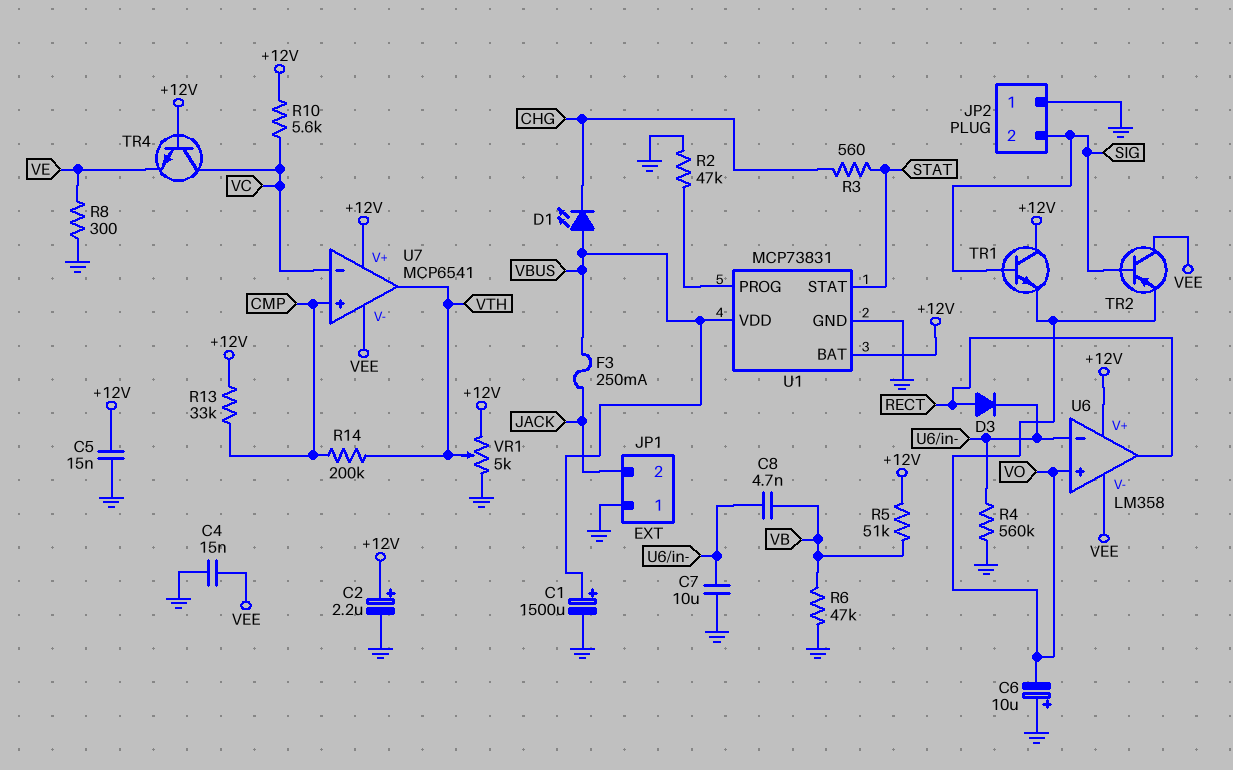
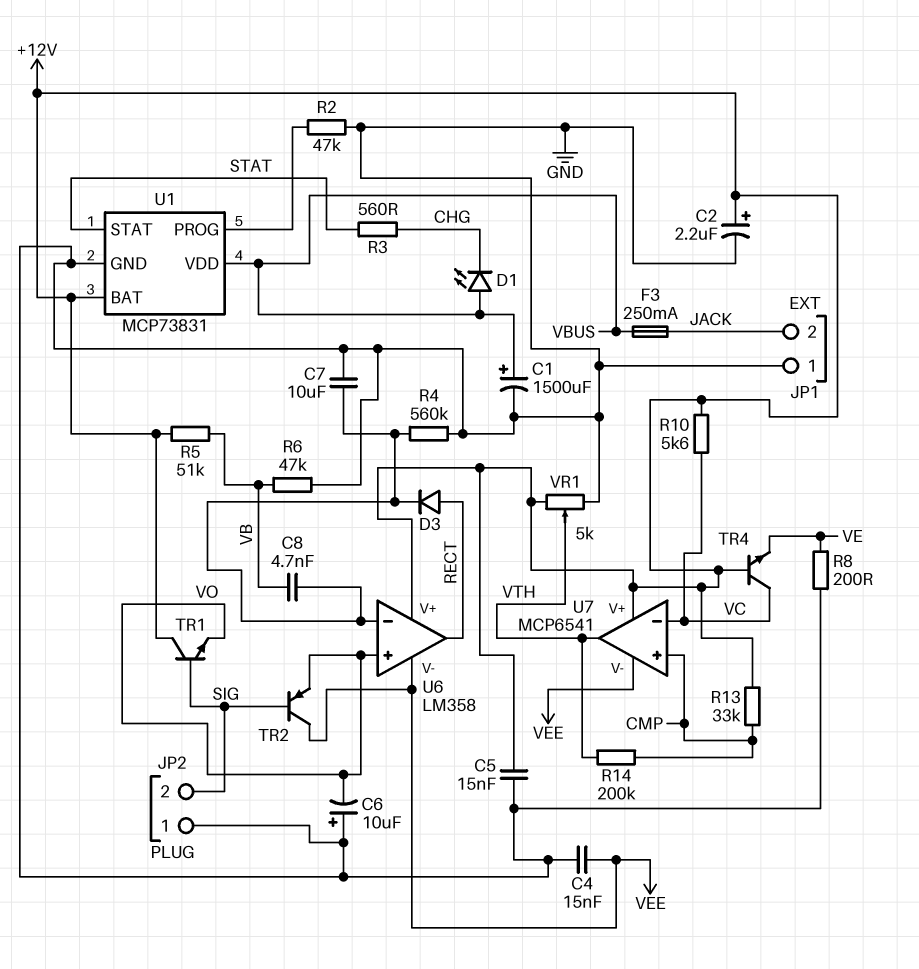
R8: 300 (GND, VE) -> 200 (GND, VE)

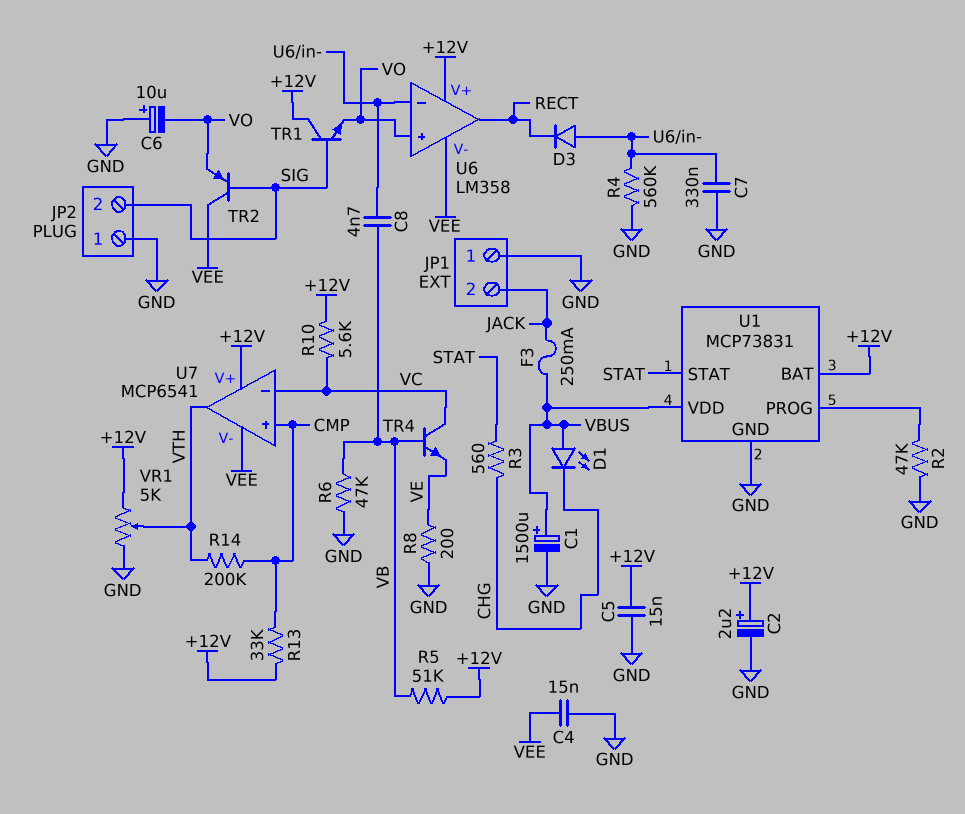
C7: 10uF (GND, U6/in-) -> 330nF (GND, U6/in-)
D3: diode (A RECT, K U6/in-) -> diode (A U6/in-, K RECT)
TR4: NPN (B +12V, C VC, E VE) -> NPN (B VB, C VC, E VE)

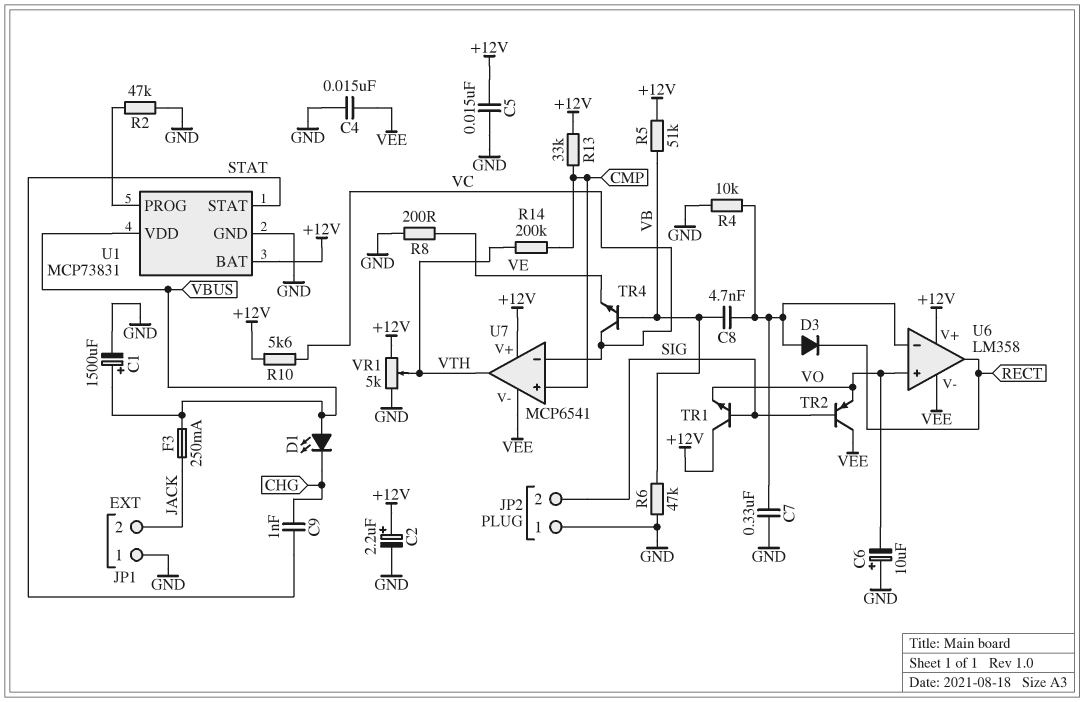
C9: none -> 1nF (CHG, STAT)
R3: 560 (CHG, STAT) -> none
R4: 560k (GND, U6/in-) -> 10k (GND, U6/in-)

